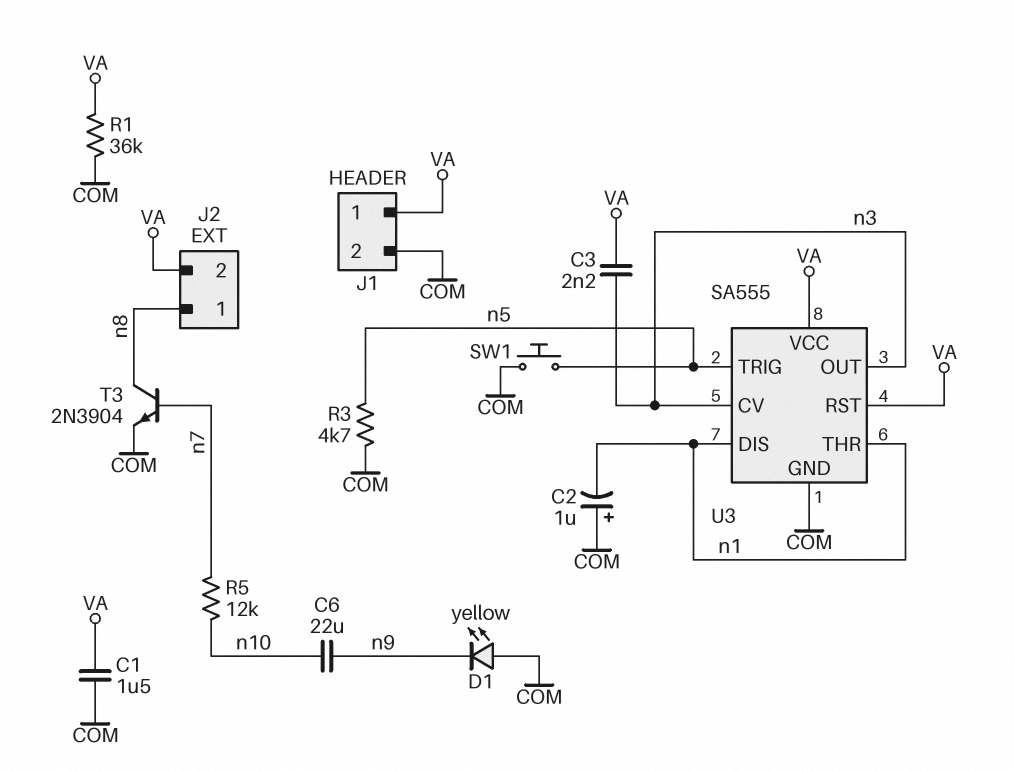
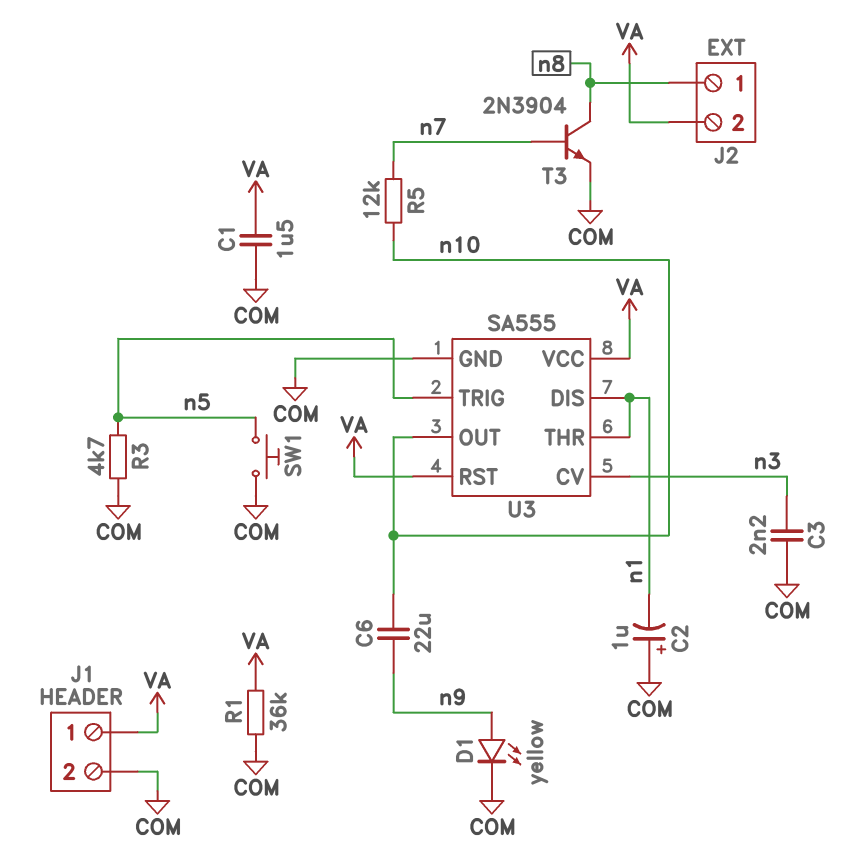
C3: 2.2nF (VA, n3) -> 2.2nF (COM, n3)
D1: LED yellow (A COM, K n9) -> LED yellow (A n9, K COM)
U3 pin OUT: n3 -> n10

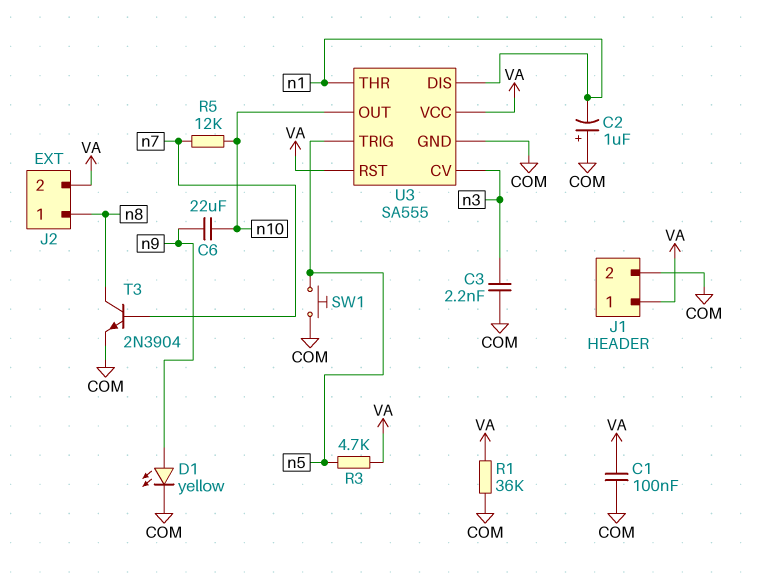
C1: 1.5uF (COM, VA) -> 100nF (COM, VA)
R3: 4.7k (COM, n5) -> 4.7k (VA, n5)

